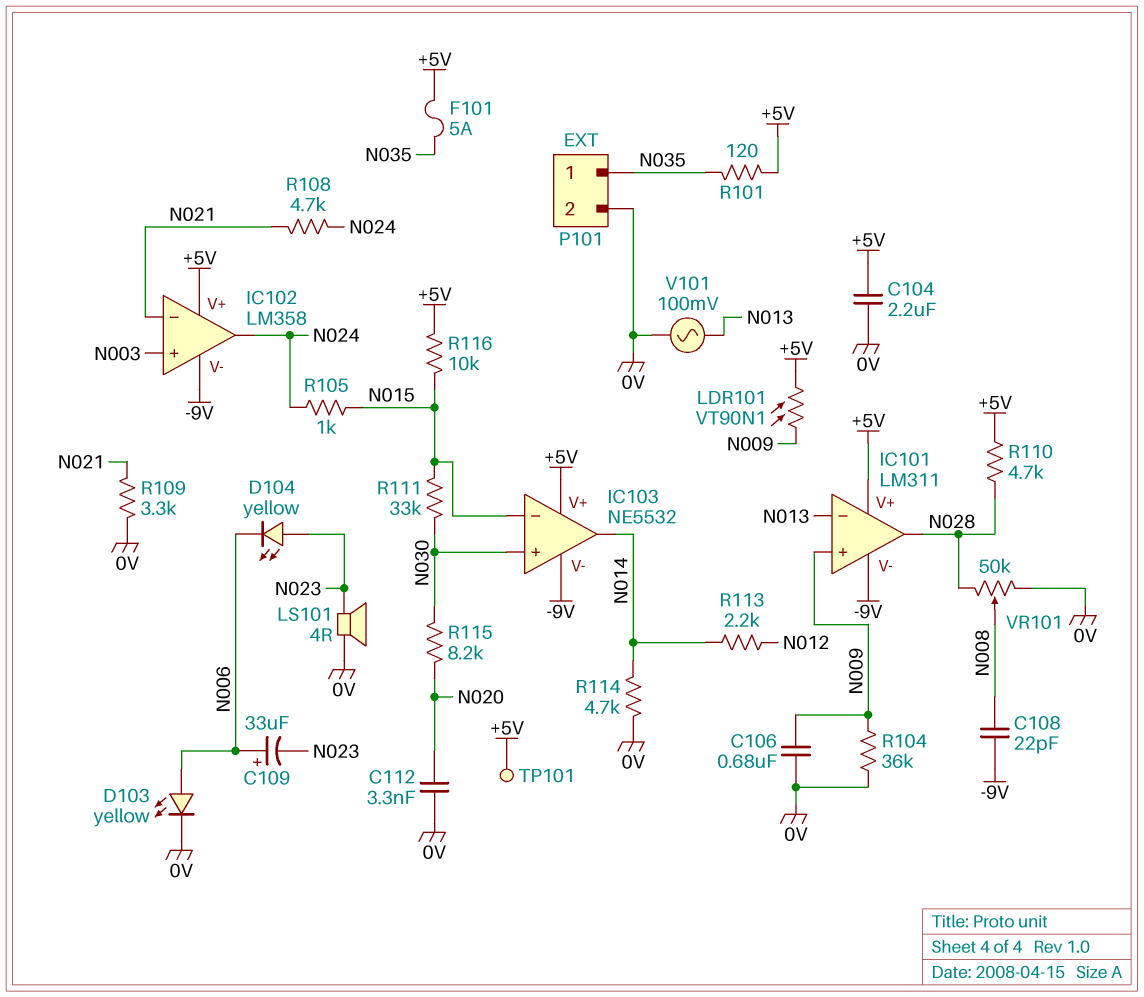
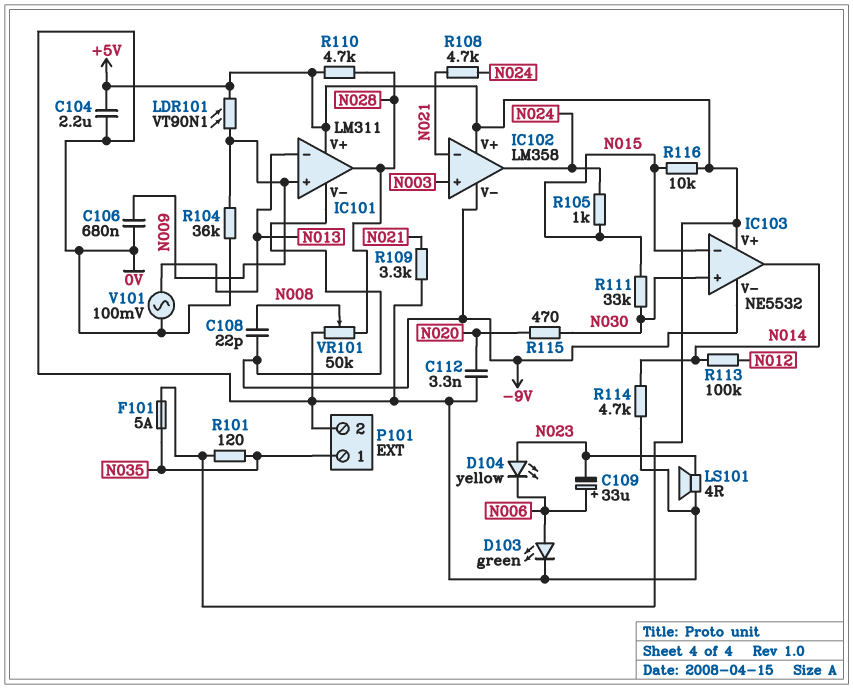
D103: LED yellow (A N006, K 0V) -> LED green (A N006, K 0V)
R113: 2.2k (N012, N014) -> 100k (N012, N014)
R115: 8.2k (N020, N030) -> 470 (N020, N030)
TP101: test point (+5V) -> none

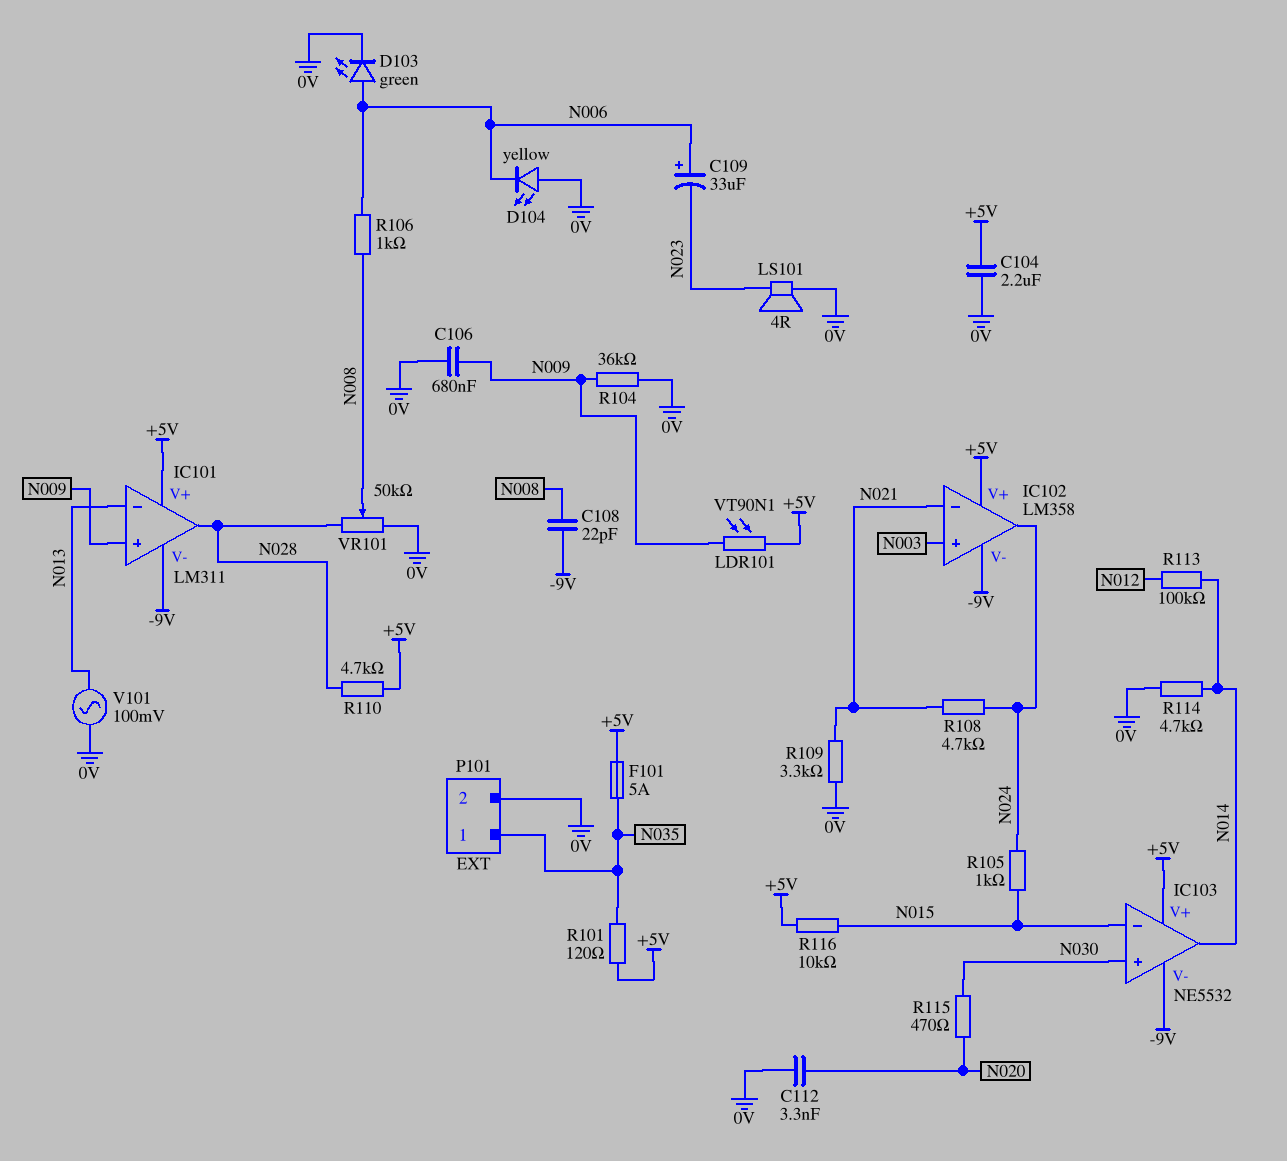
D104: LED yellow (A N023, K N006) -> LED yellow (A 0V, K N006)
R106: none -> 1k (N006, N008)
R111: 33k (N015, N030) -> none

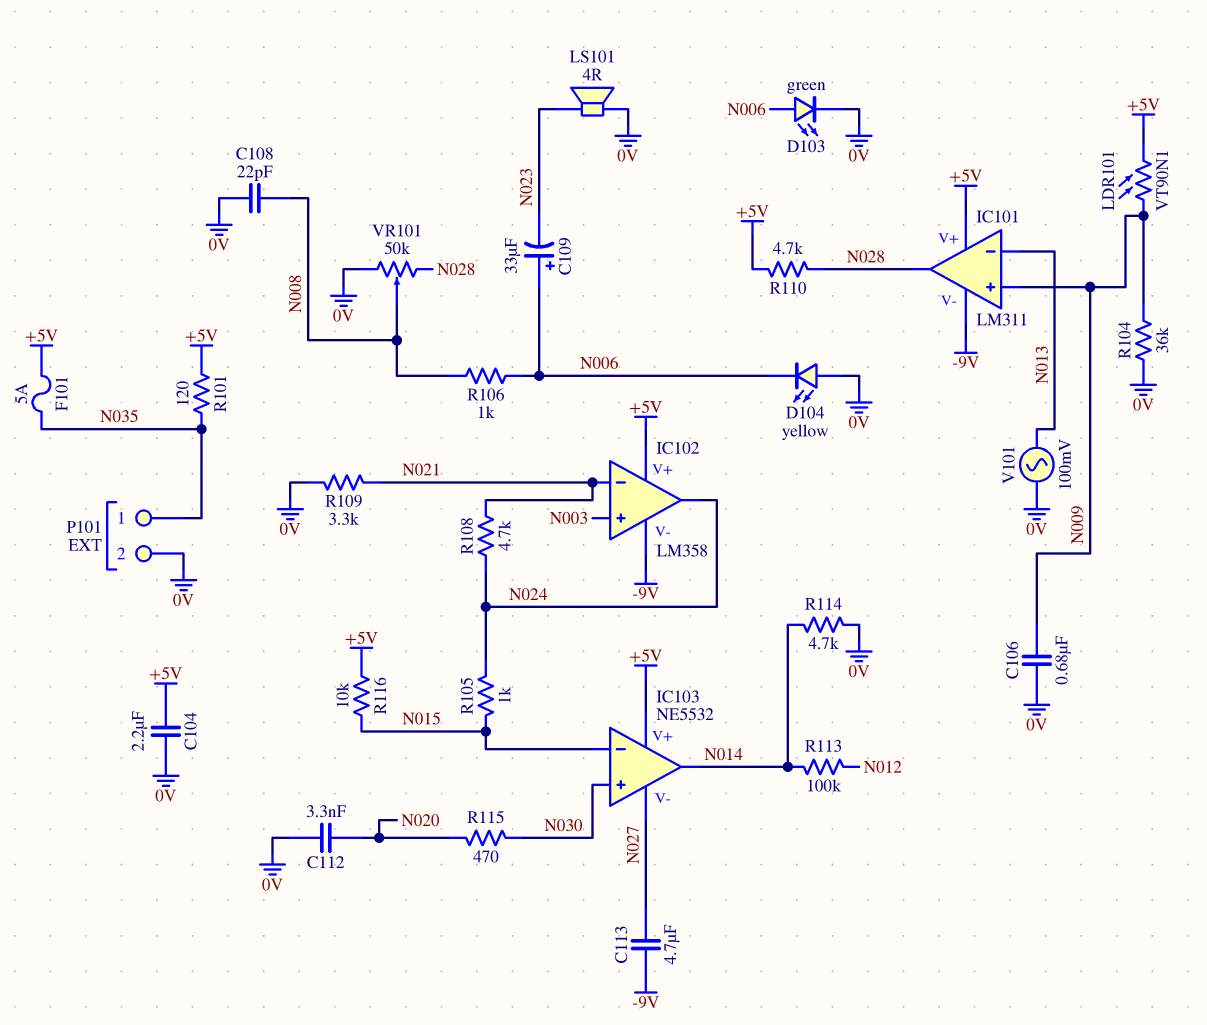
C108: 22pF (-9V, N008) -> 22pF (0V, N008)
C113: none -> 4.7uF (-9V, N027)
IC103 pin V-: -9V -> N027

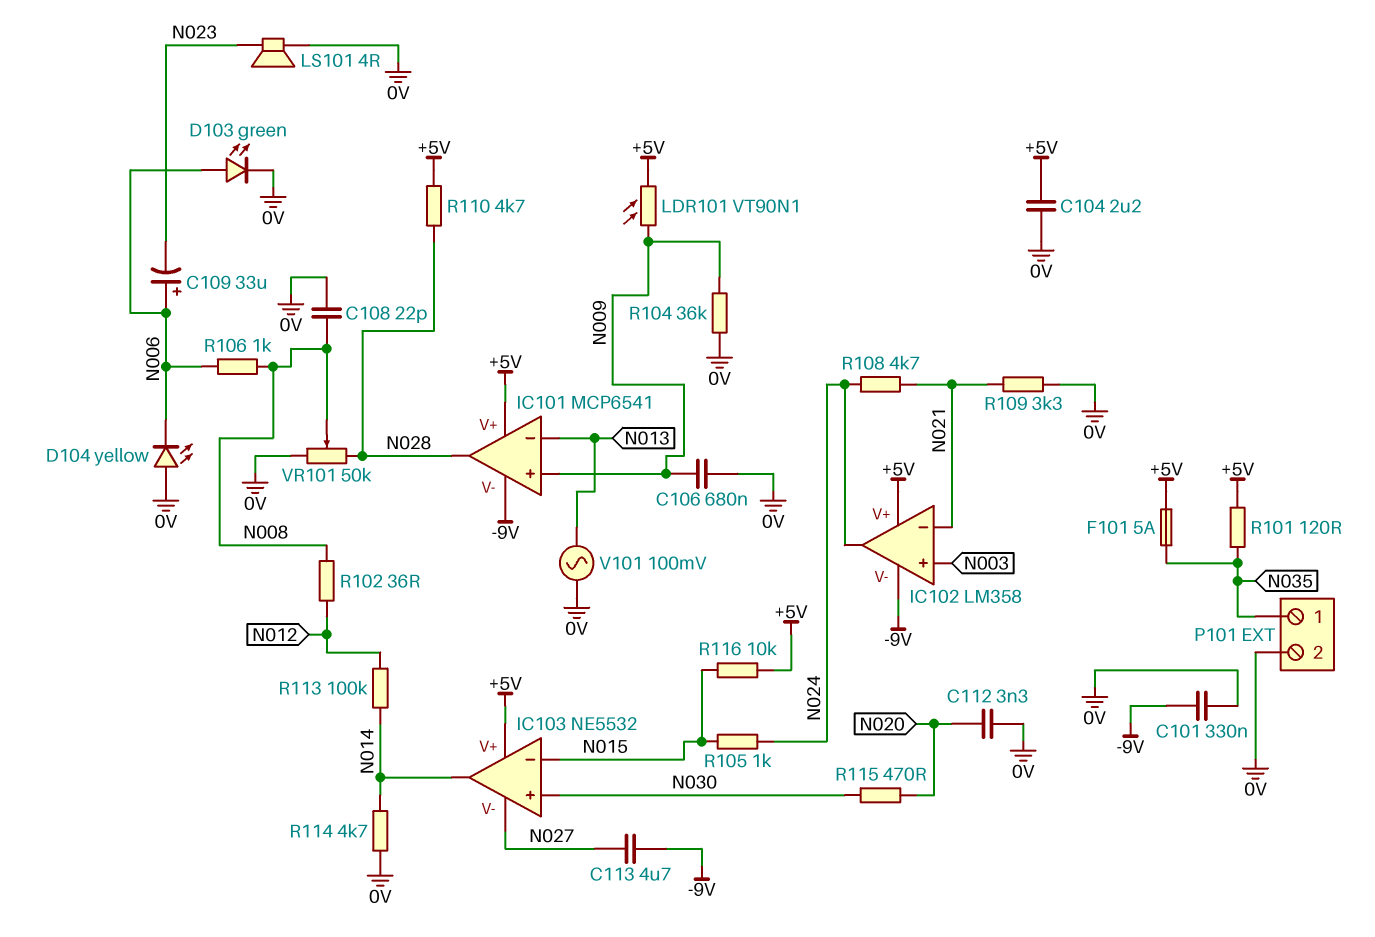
C101: none -> 330nF (-9V, 0V)
IC101: LM311 -> MCP6541
R102: none -> 36 (N008, N012)

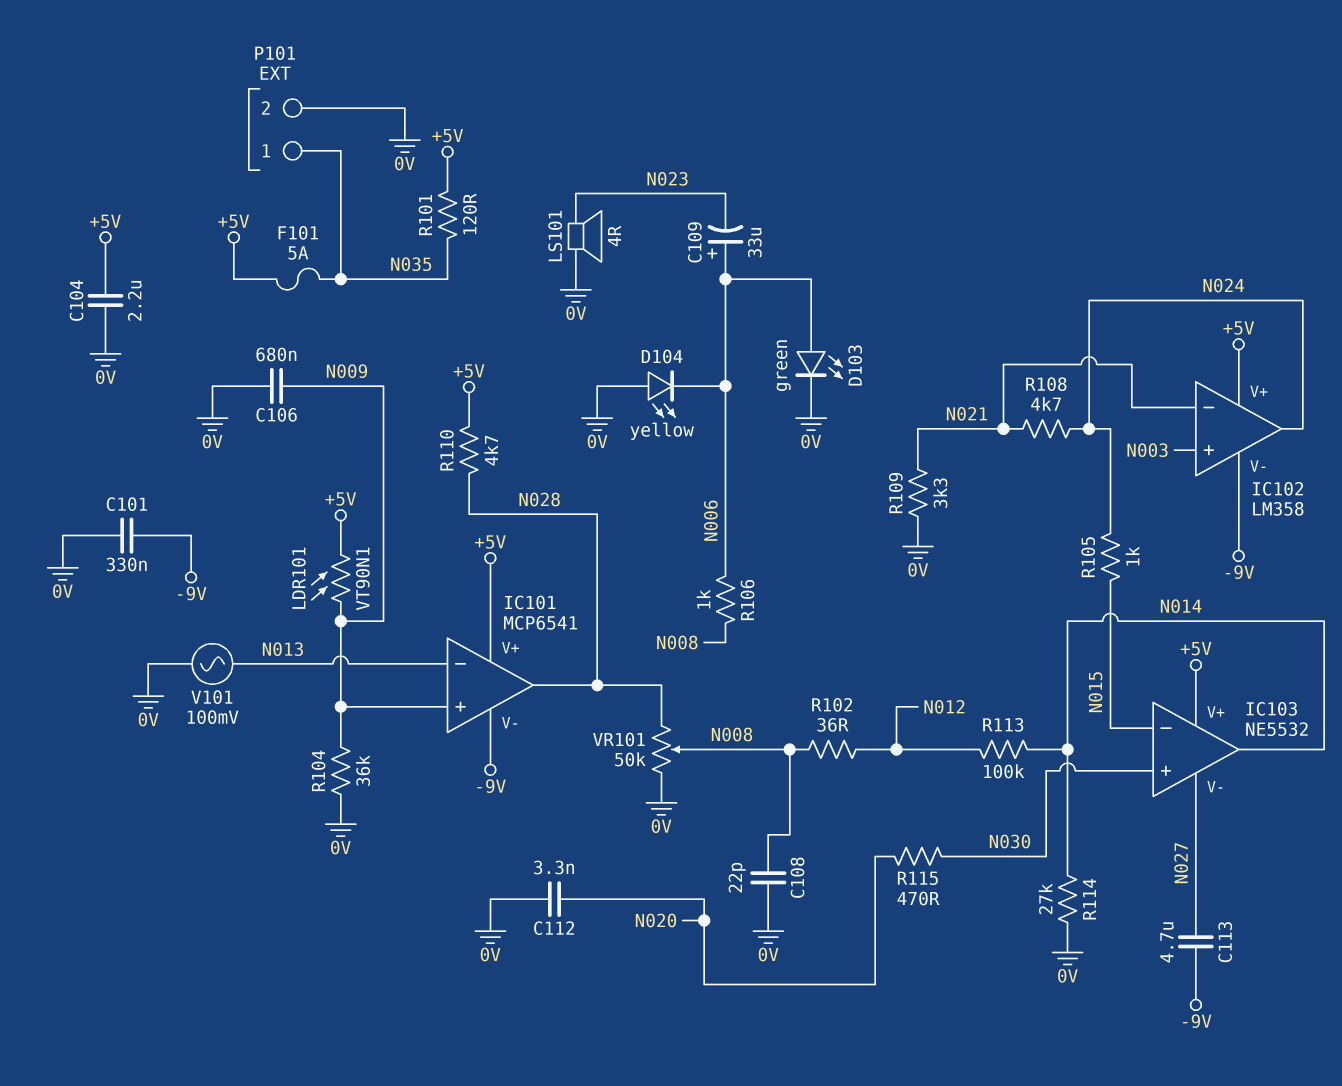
R114: 4.7k (0V, N014) -> 27k (0V, N014)
R116: 10k (+5V, N015) -> none

